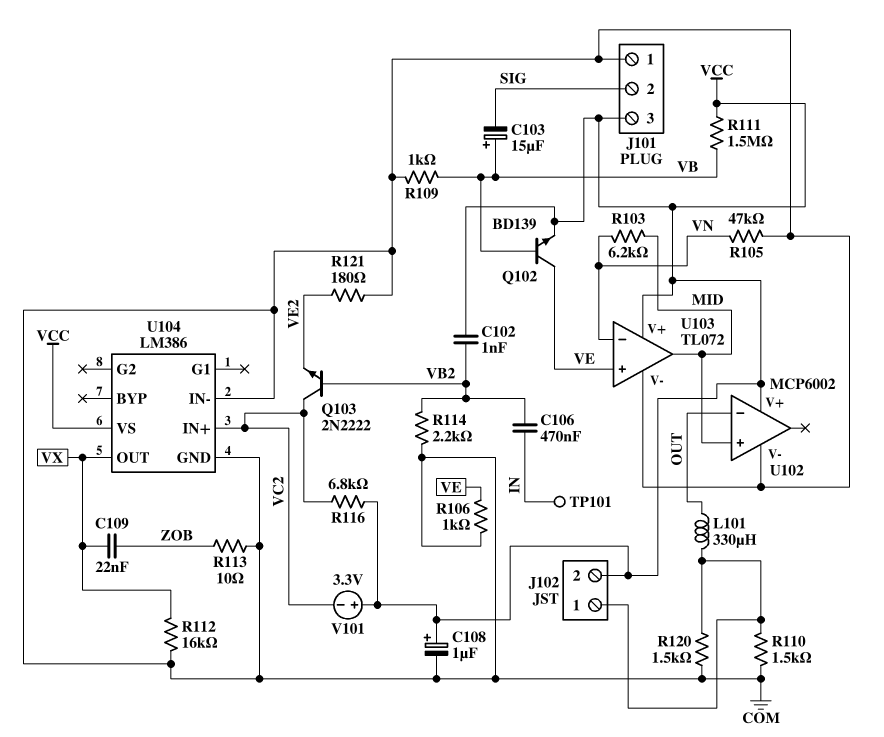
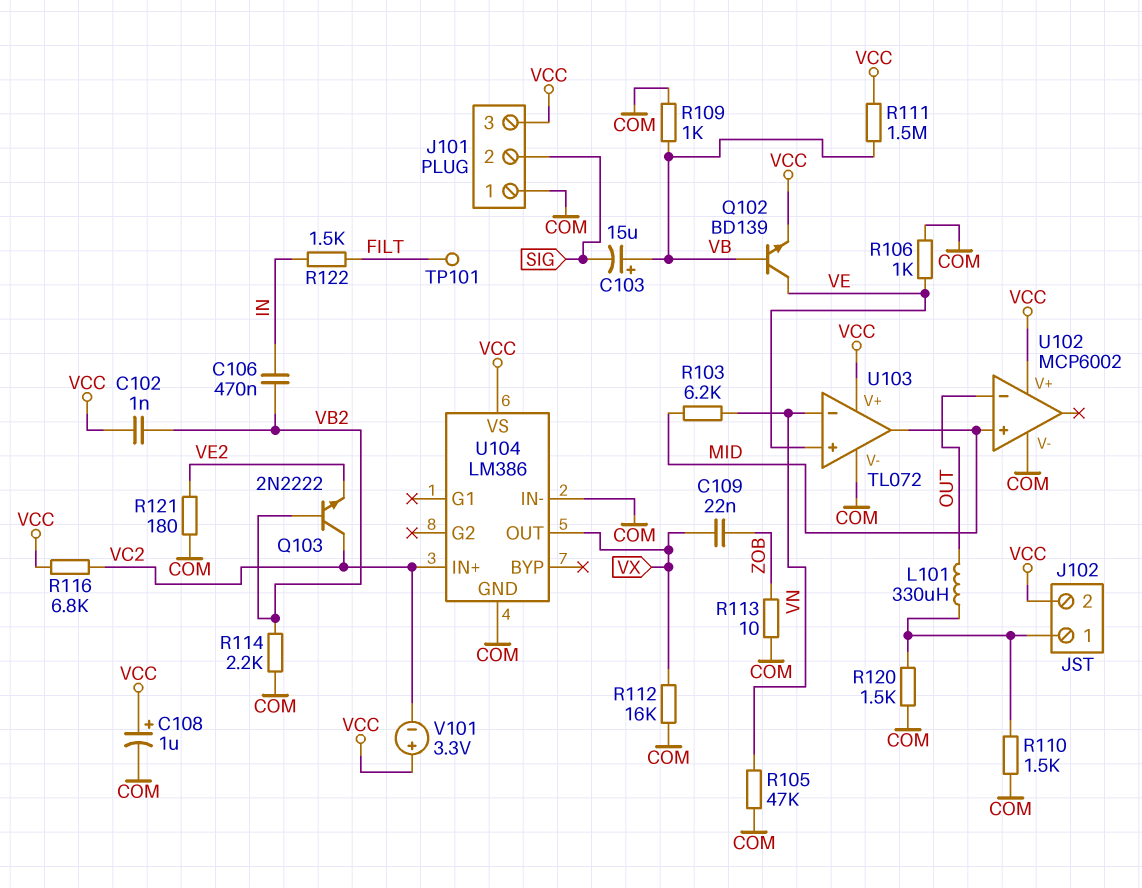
R122: none -> 1.5k (FILT, IN)
TP101: test point (IN) -> test point (FILT)

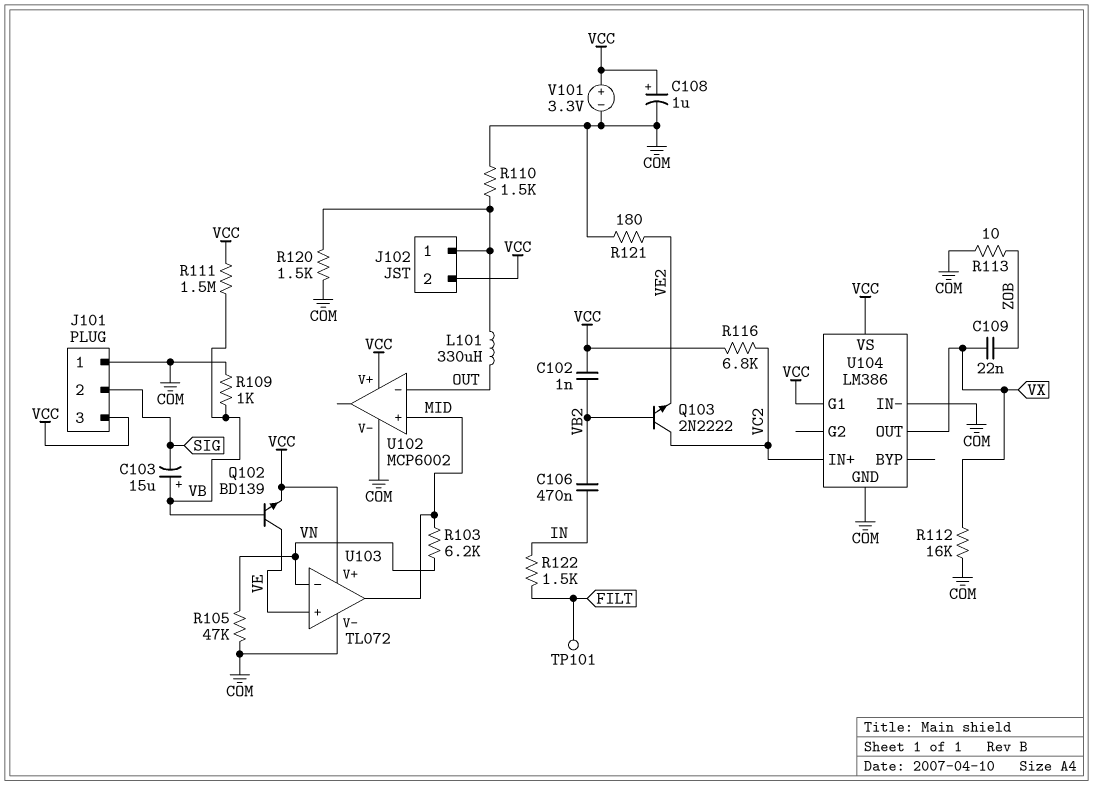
R106: 1k (COM, VE) -> none
R114: 2.2k (COM, VB2) -> none
U104 pin G1: none -> VCC
V101: 3.3V (plus VCC, minus VC2) -> 3.3V (plus VCC, minus COM)

